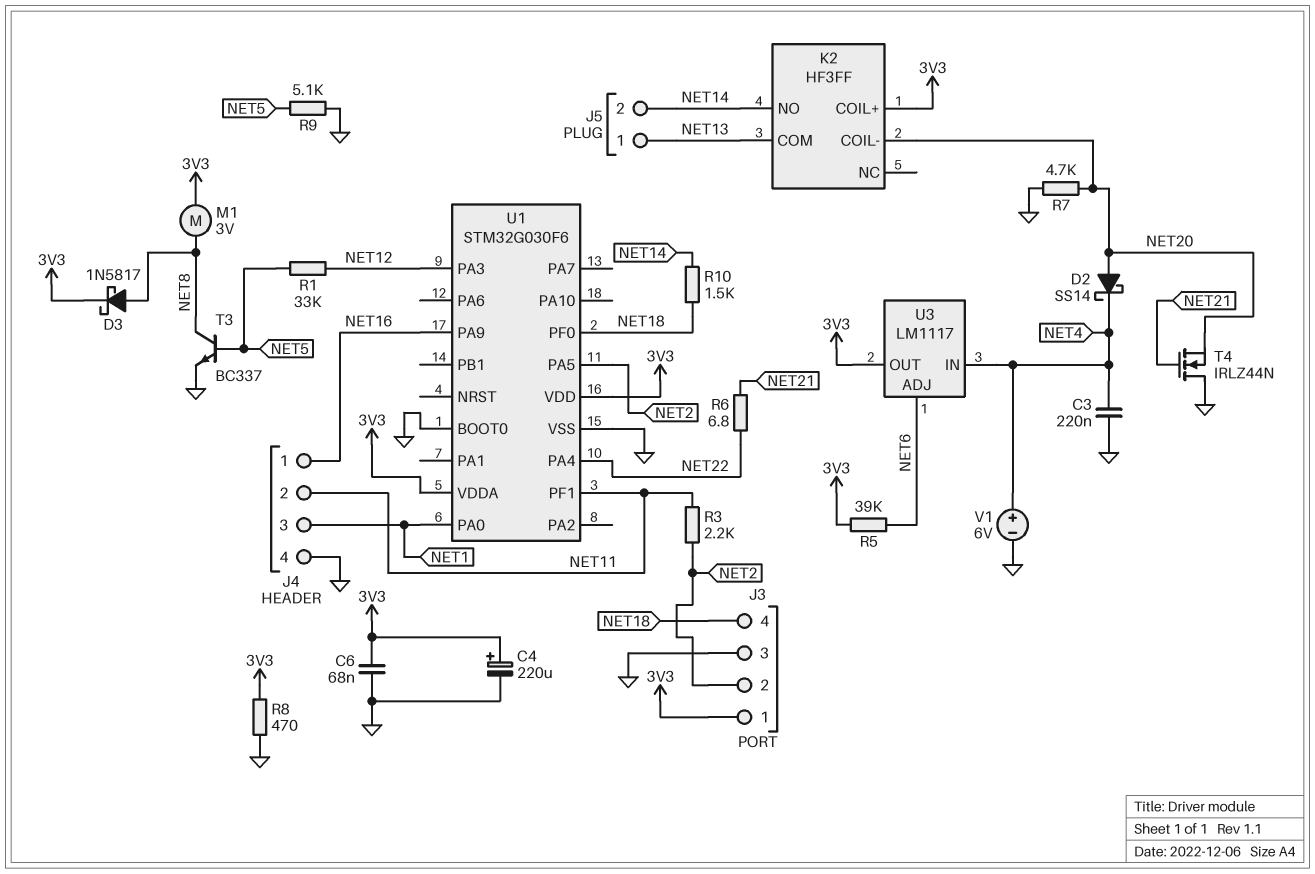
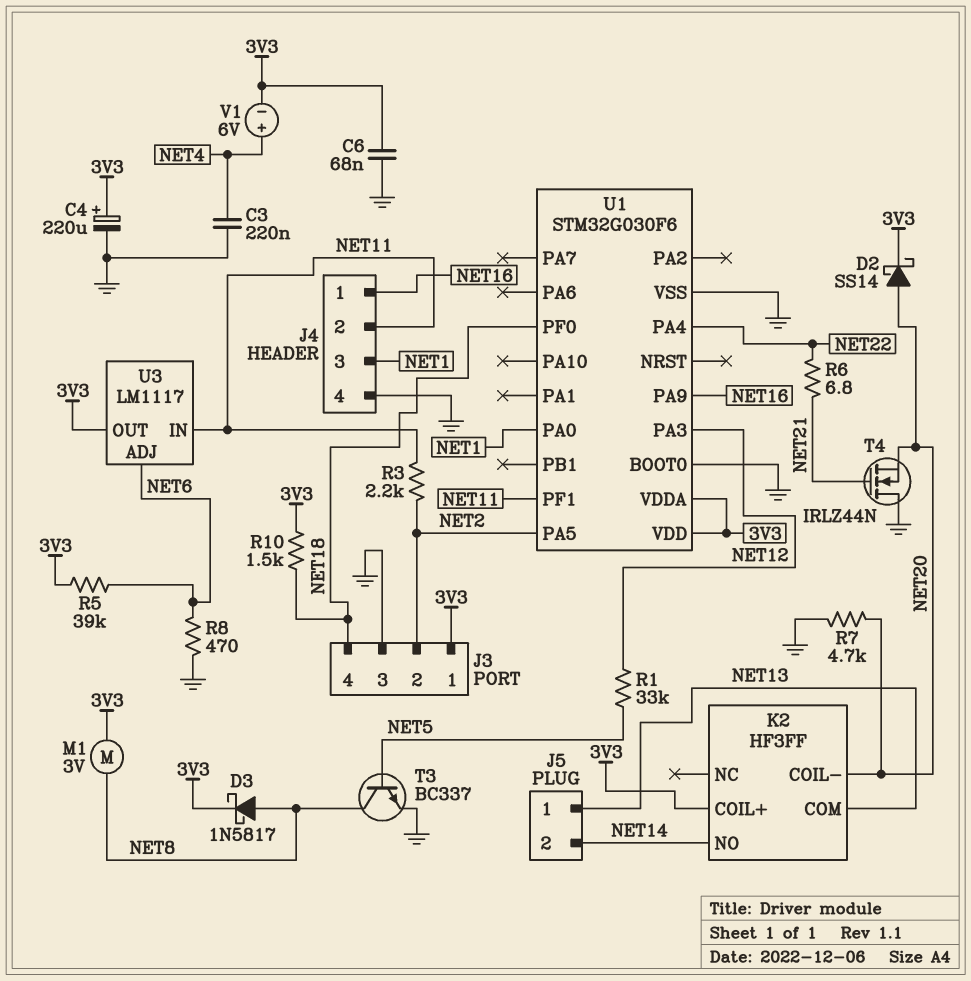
D2: schottky SS14 (A NET20, K NET4) -> schottky SS14 (A NET20, K 3V3)
R8: 470 (3V3, GND) -> 470 (GND, NET6)
R9: 5.1k (GND, NET5) -> none
R10: 1.5k (NET14, NET18) -> 1.5k (3V3, NET18)
U3 pin IN: NET4 -> NET11
V1: 6V (plus NET4, minus GND) -> 6V (plus NET4, minus 3V3)

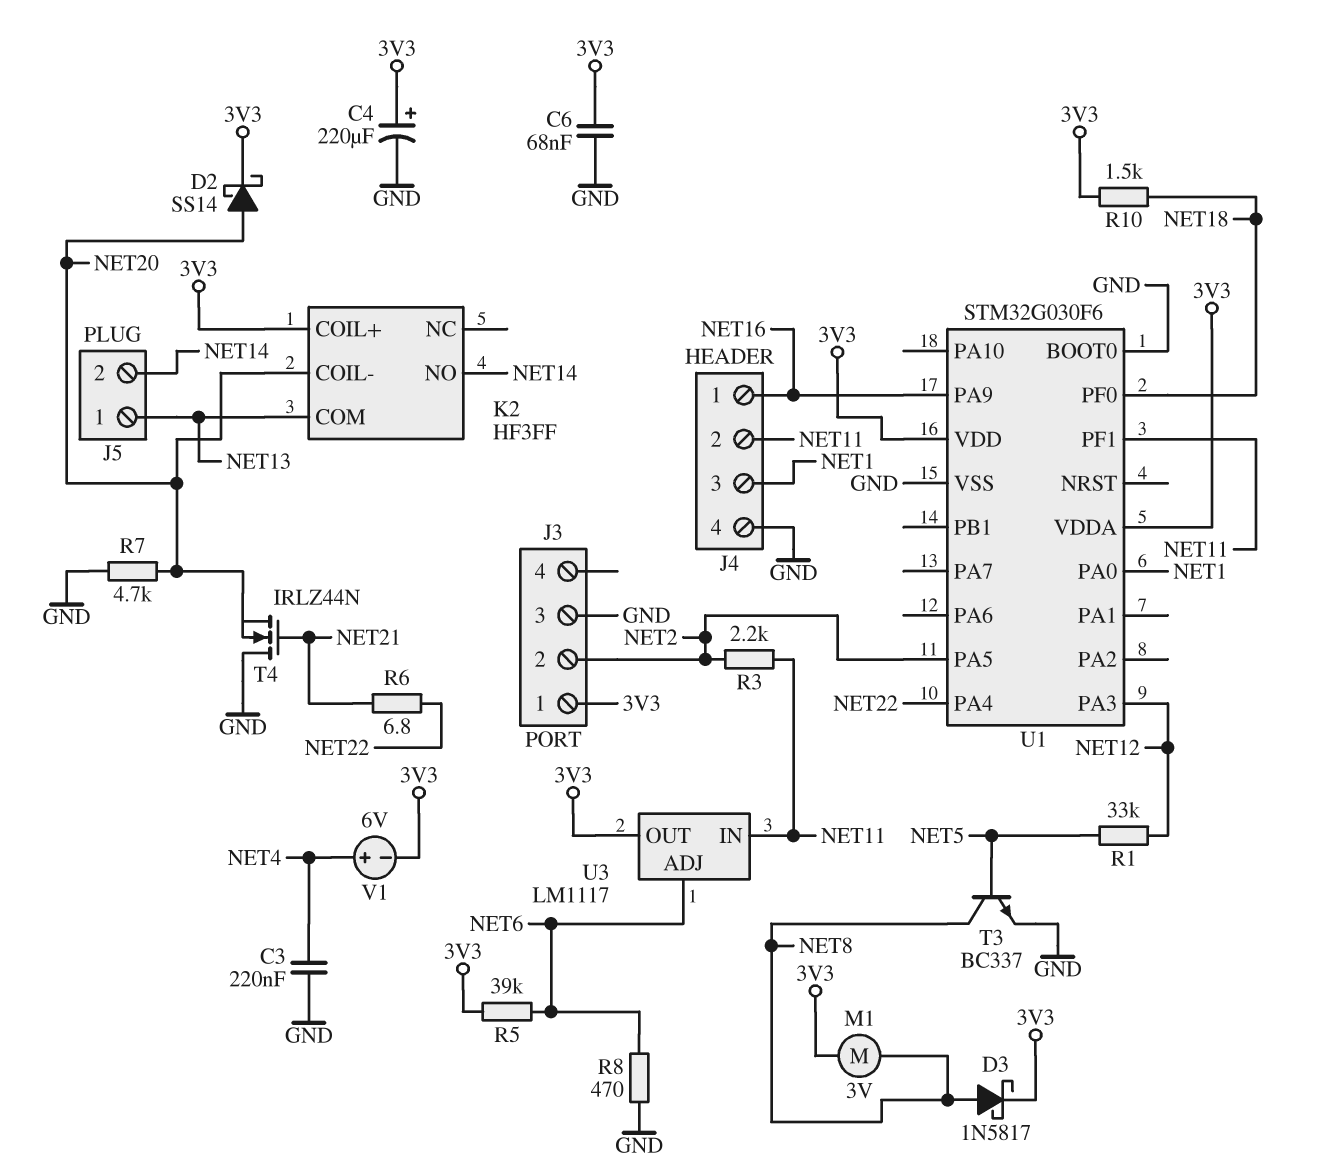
J3 pin 4: NET18 -> none

